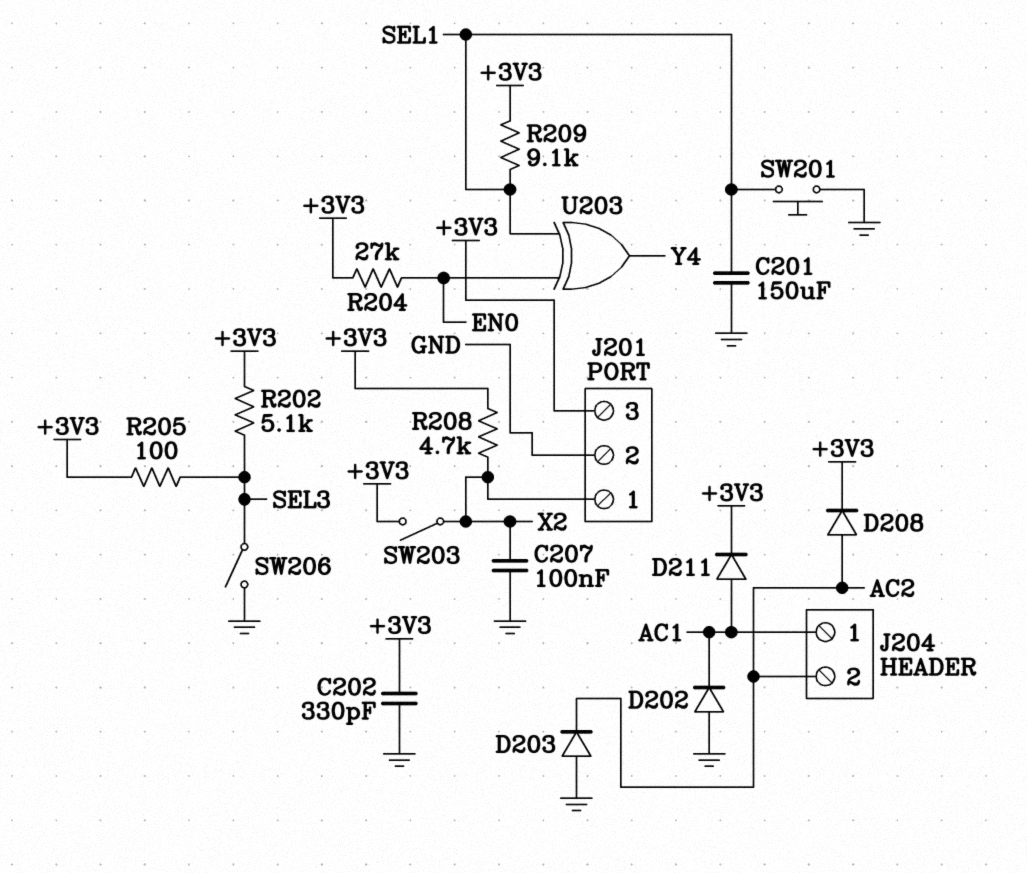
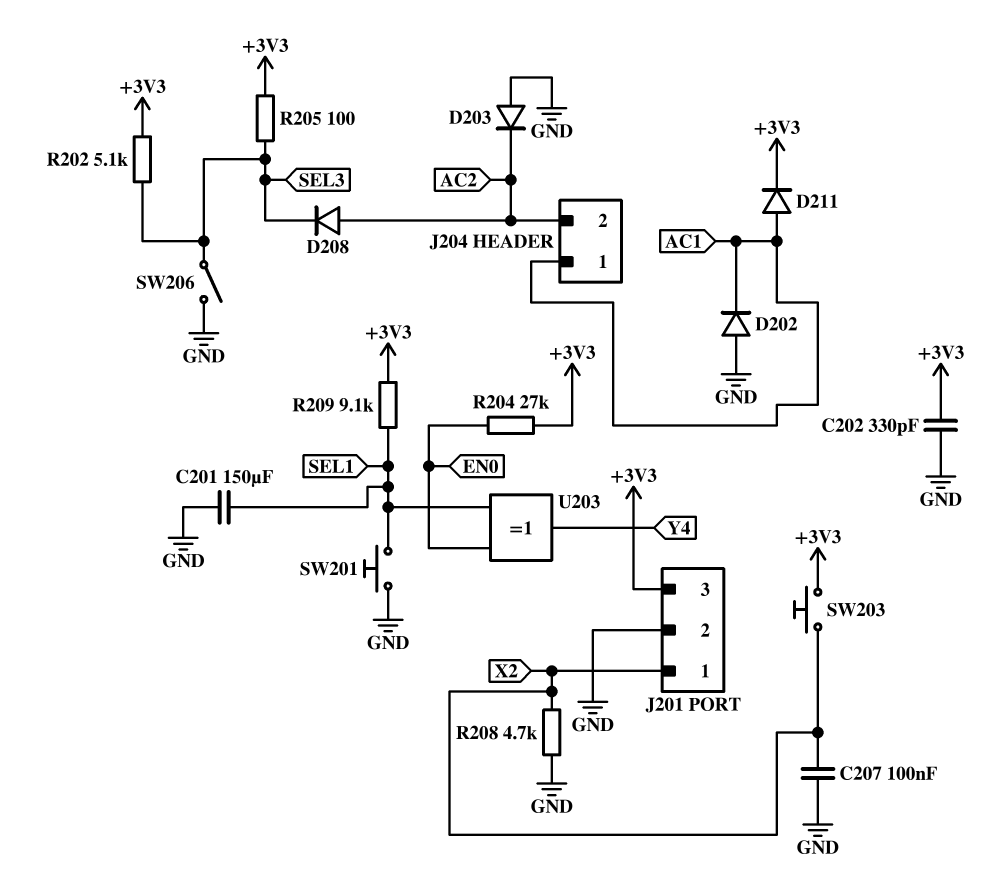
D208: diode (A AC2, K +3V3) -> diode (A AC2, K SEL3)
R208: 4.7k (+3V3, X2) -> 4.7k (GND, X2)
SW203: switch (+3V3, X2) -> button (+3V3, X2)

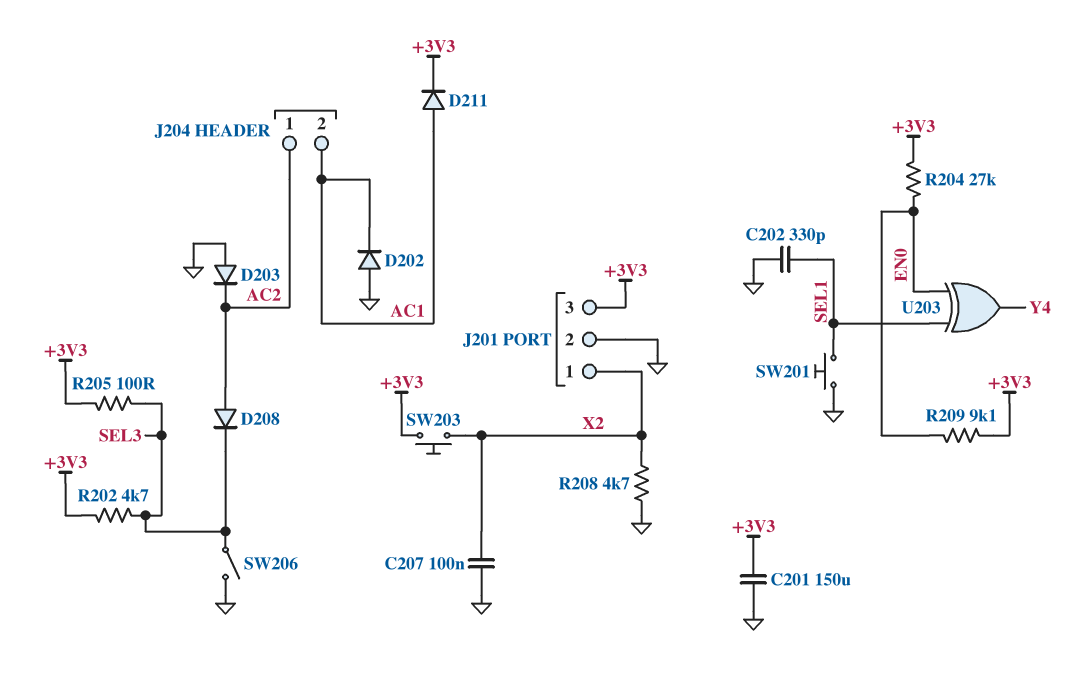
C201: 150uF (GND, SEL1) -> 150uF (+3V3, GND)
C202: 330pF (+3V3, GND) -> 330pF (GND, SEL1)
J204 pin 1: AC1 -> AC2
J204 pin 2: AC2 -> AC1
R202: 5.1k (+3V3, SEL3) -> 4.7k (+3V3, SEL3)
R209: 9.1k (+3V3, SEL1) -> 9.1k (+3V3, EN0)

